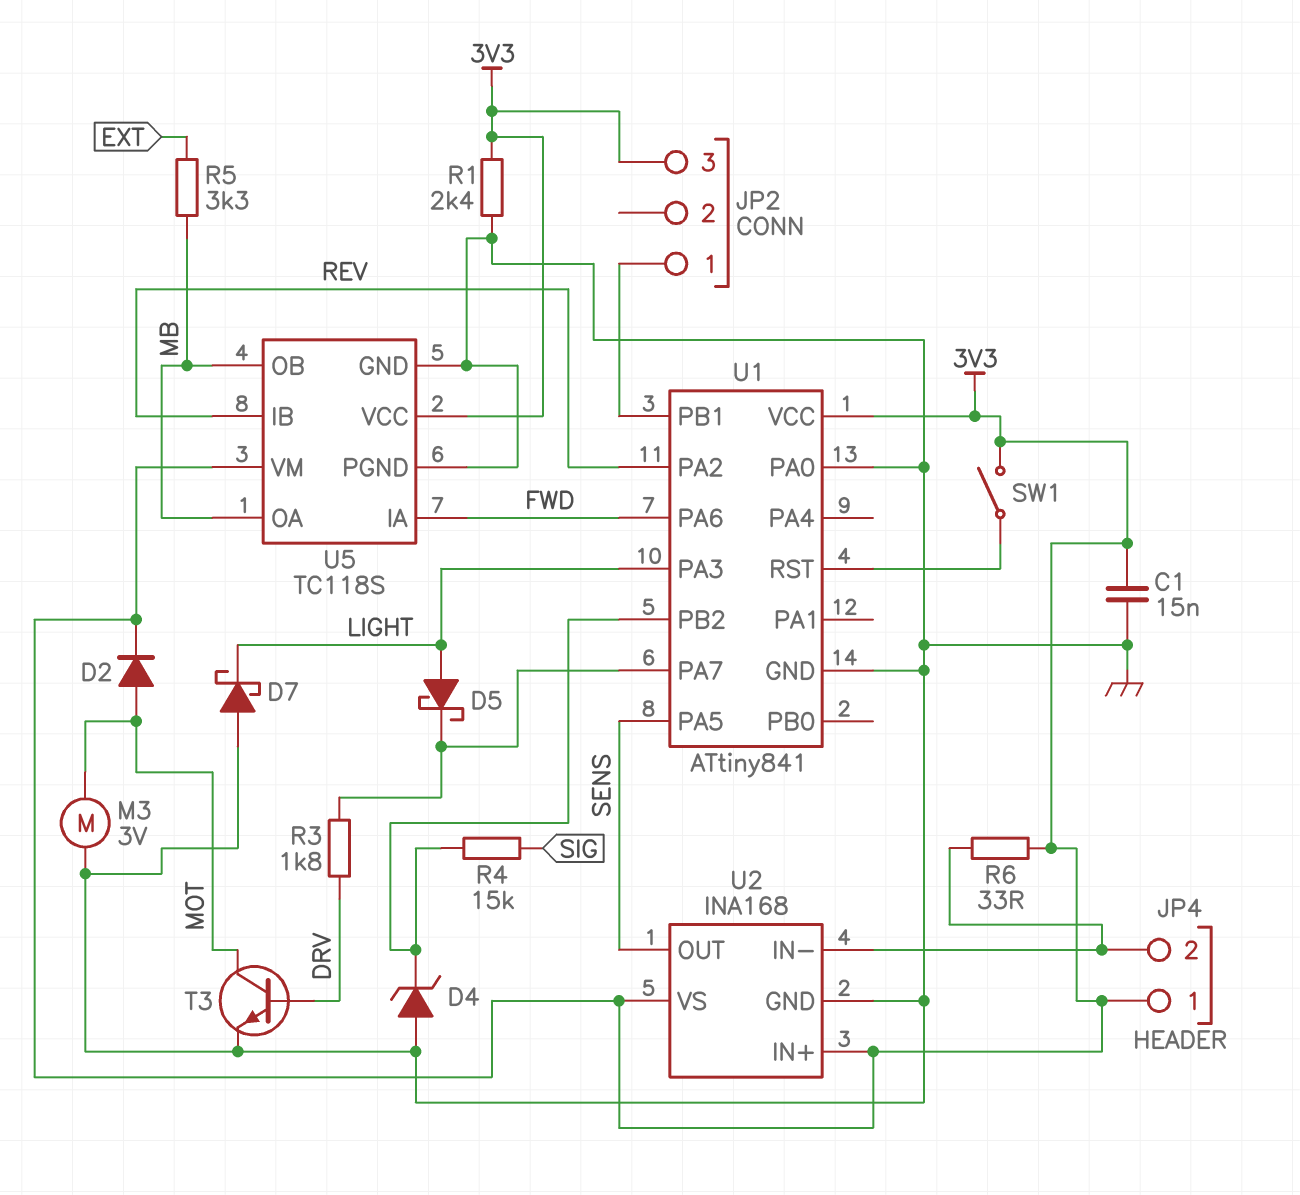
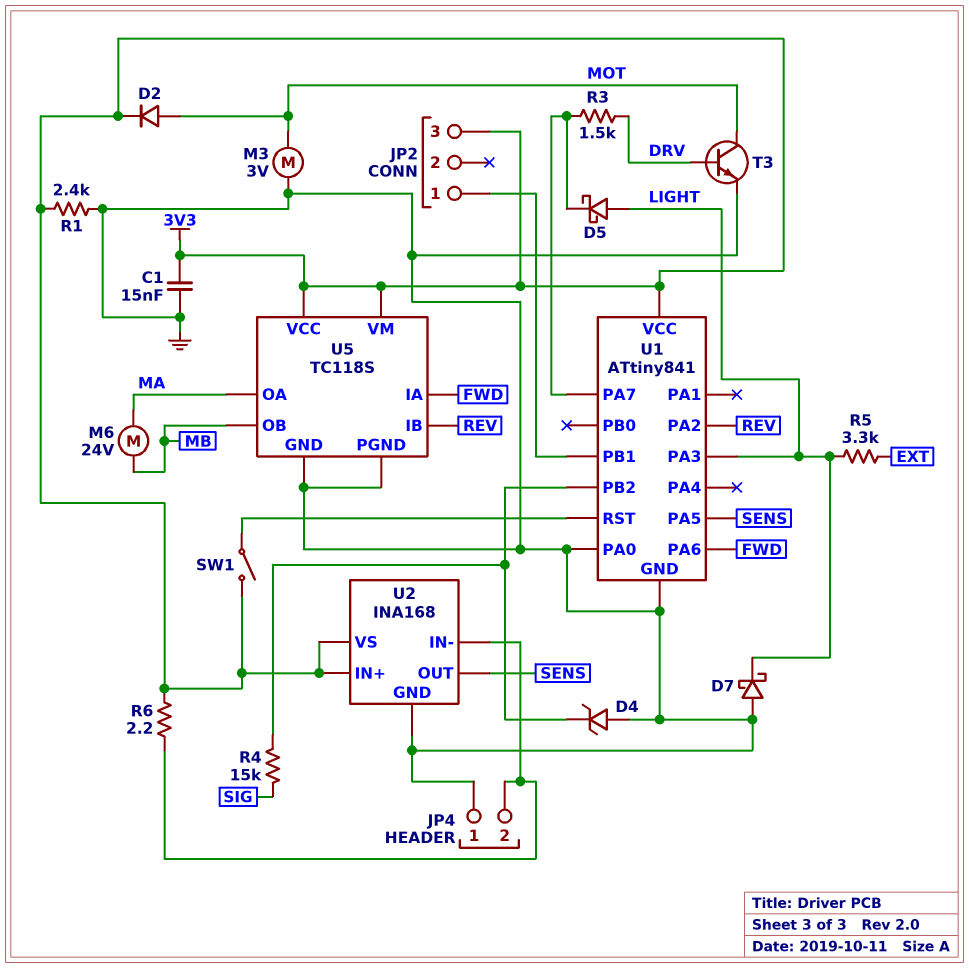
JP4 pin 1: 3V3 -> GND
M6: none -> motor 24V (MA, MB)
R3: 1.8k (DRV, U1/PA7) -> 1.5k (DRV, U1/PA7)
R5: 3.3k (EXT, MB) -> 3.3k (EXT, LIGHT)
R6: 33 (3V3, JP4/2) -> 2.2 (3V3, JP4/2)
U5 pin OA: MB -> MA

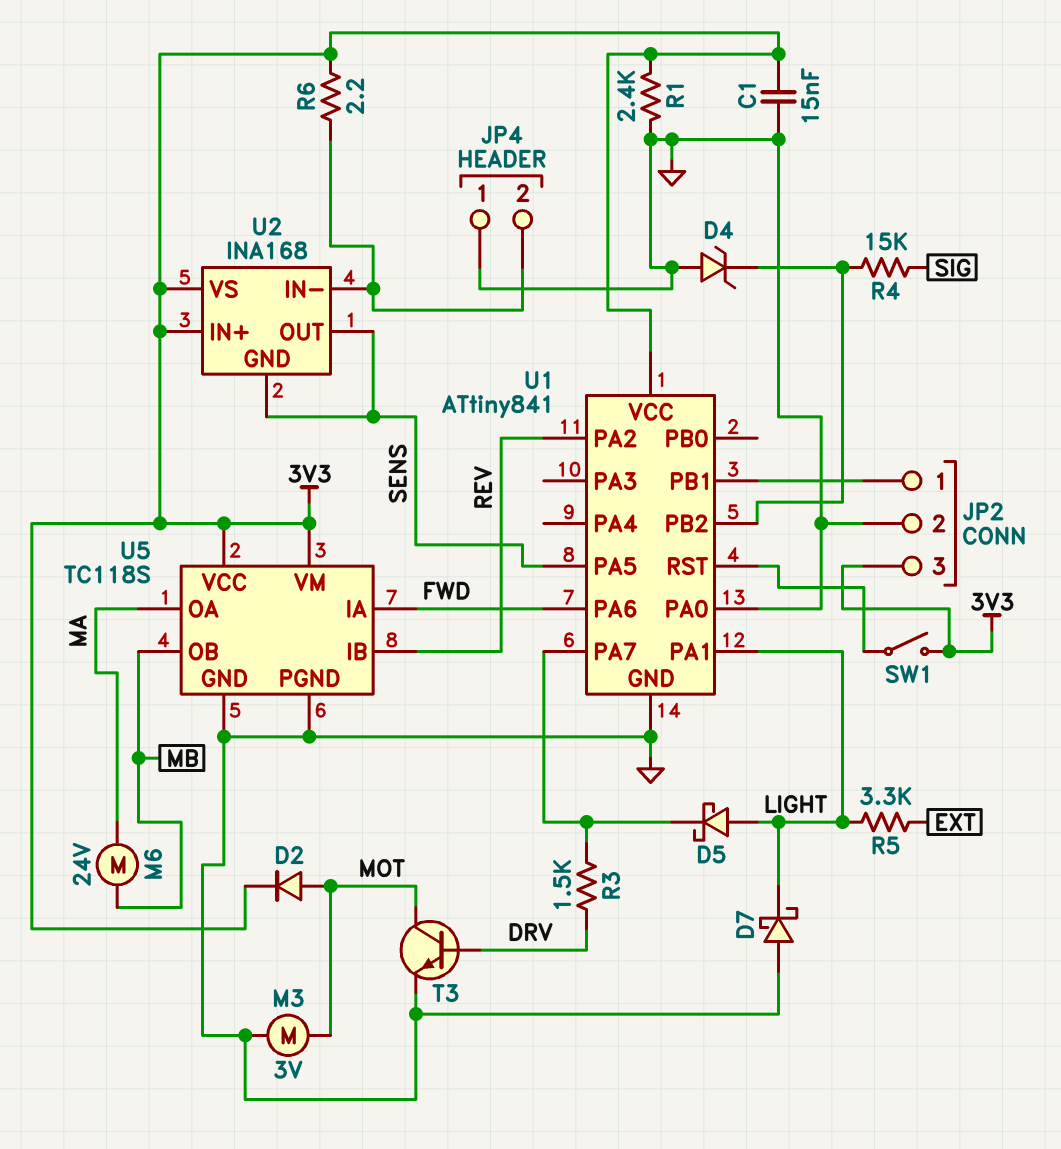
JP2 pin 2: none -> GND
U1 pin PA1: none -> LIGHT
U1 pin PA3: LIGHT -> none
U2 pin GND: GND -> SENS

